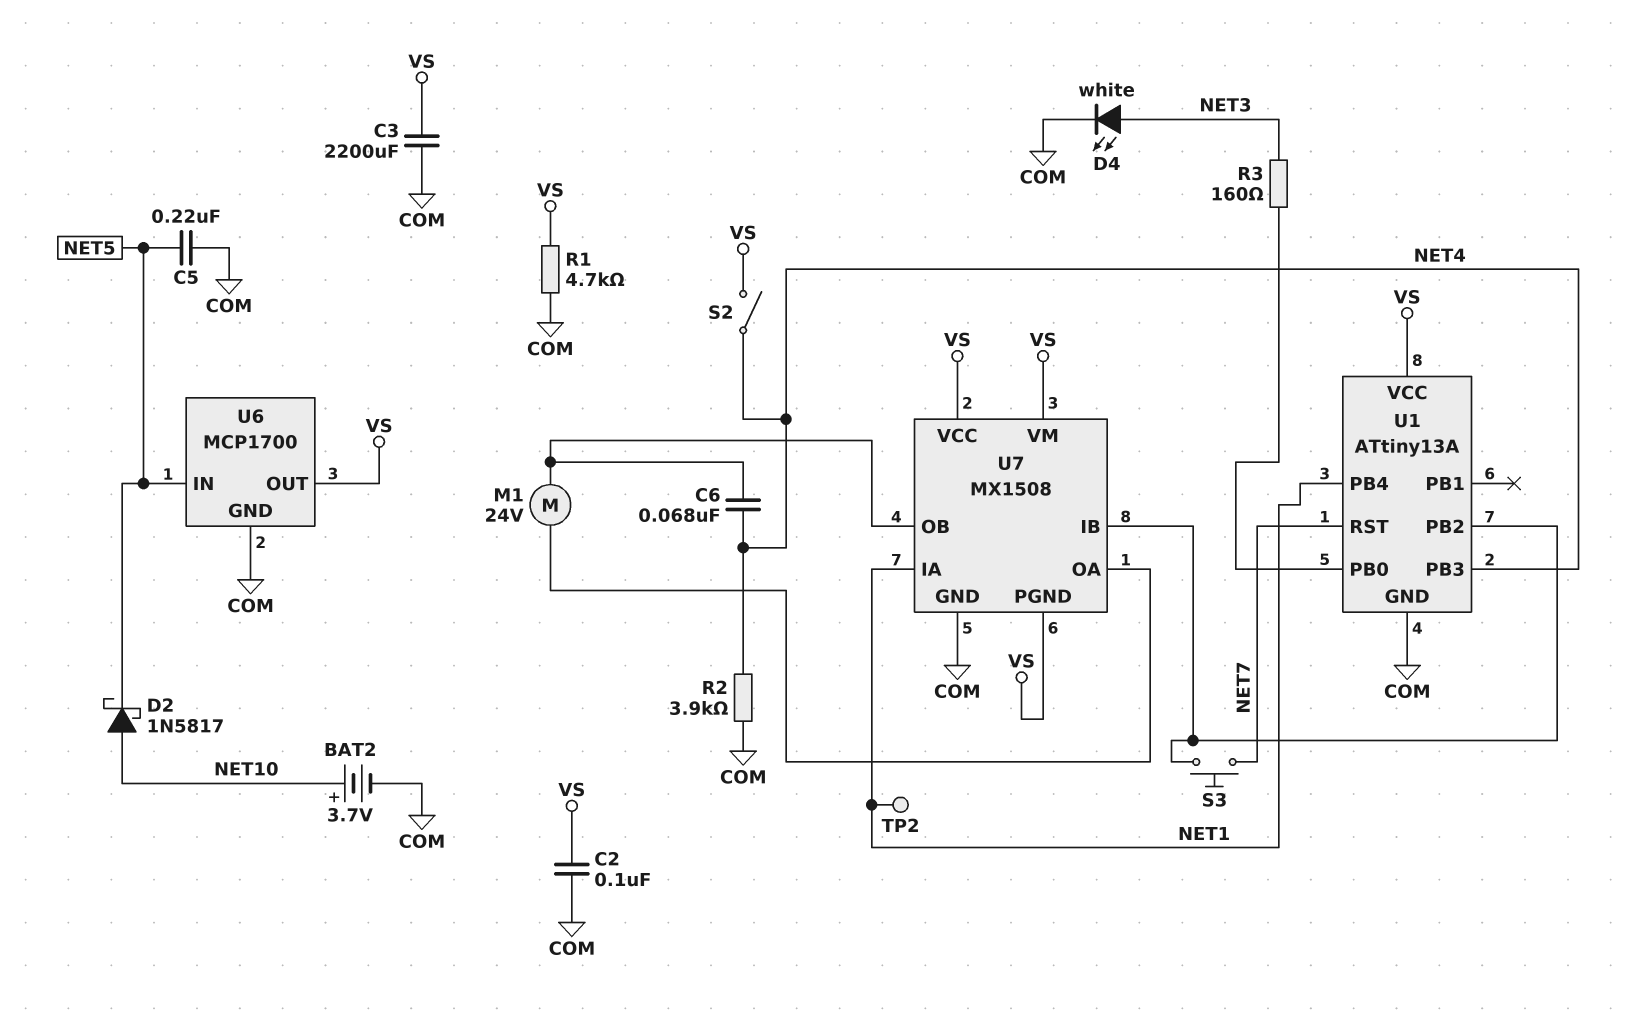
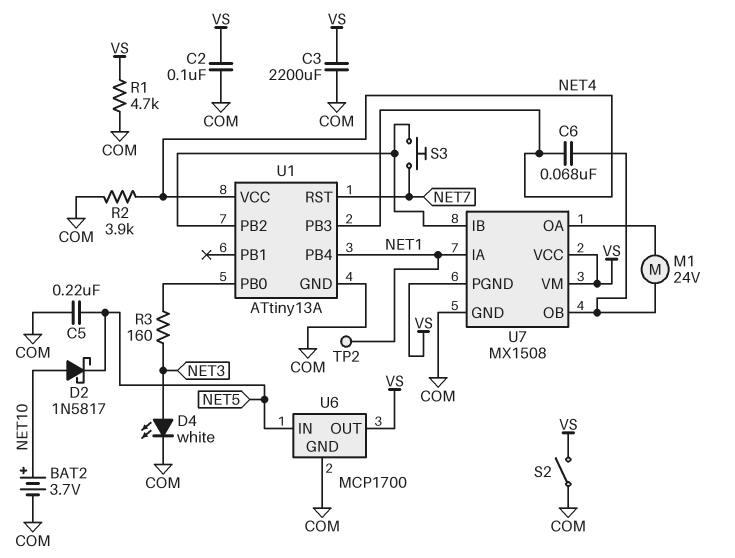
S2: switch (NET4, VS) -> switch (COM, VS)
U1 pin VCC: VS -> NET4

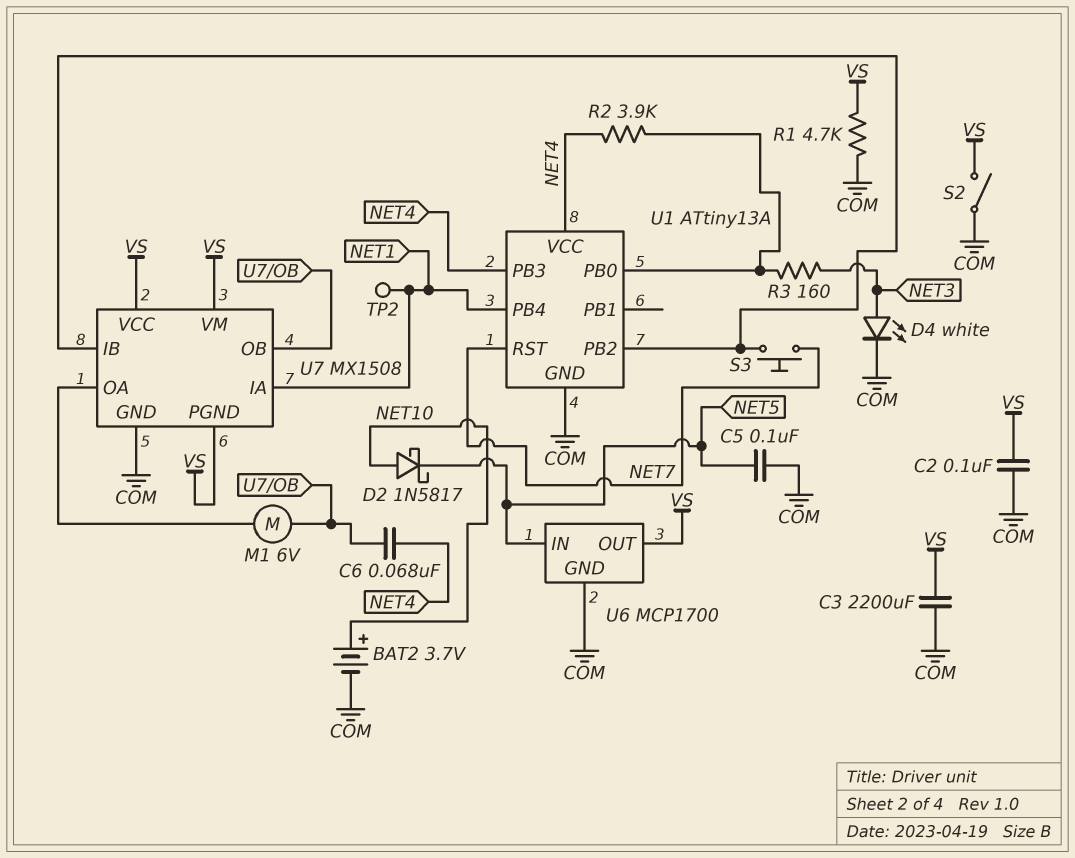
C5: 220nF (COM, NET5) -> 100nF (COM, NET5)
M1: motor 24V (U7/OA, U7/OB) -> motor 6V (U7/OA, U7/OB)
R2: 3.9k (COM, NET4) -> 3.9k (NET4, U1/PB0)

